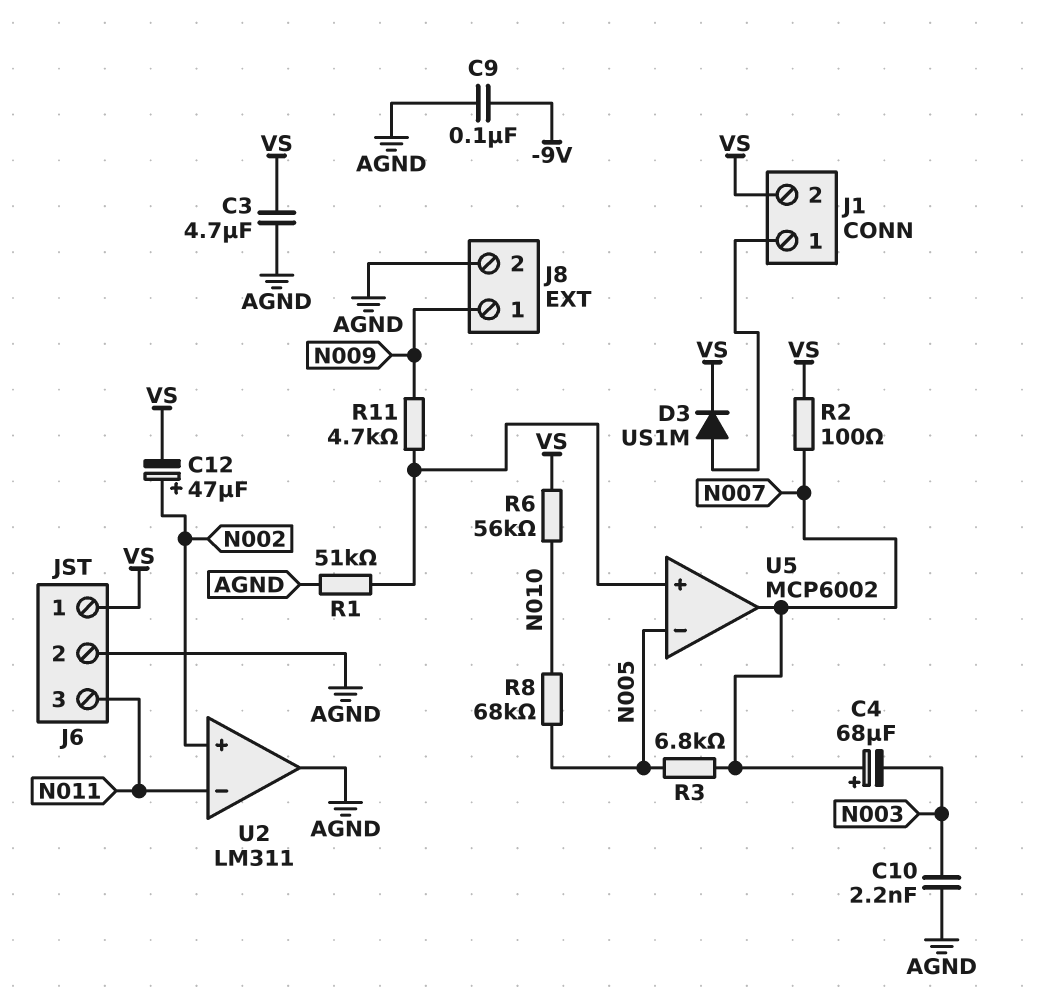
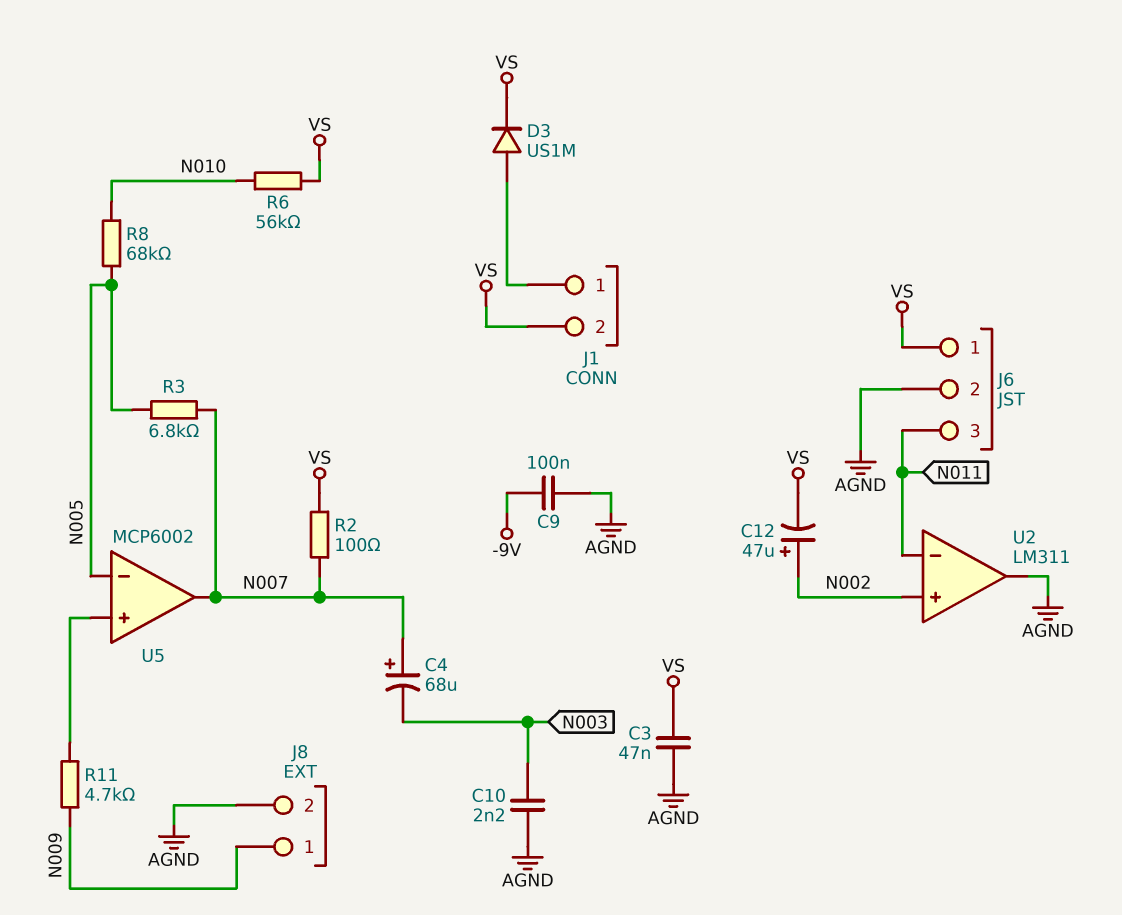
C3: 4.7uF (AGND, VS) -> 47nF (AGND, VS)
R1: 51k (AGND, U5/in+) -> none

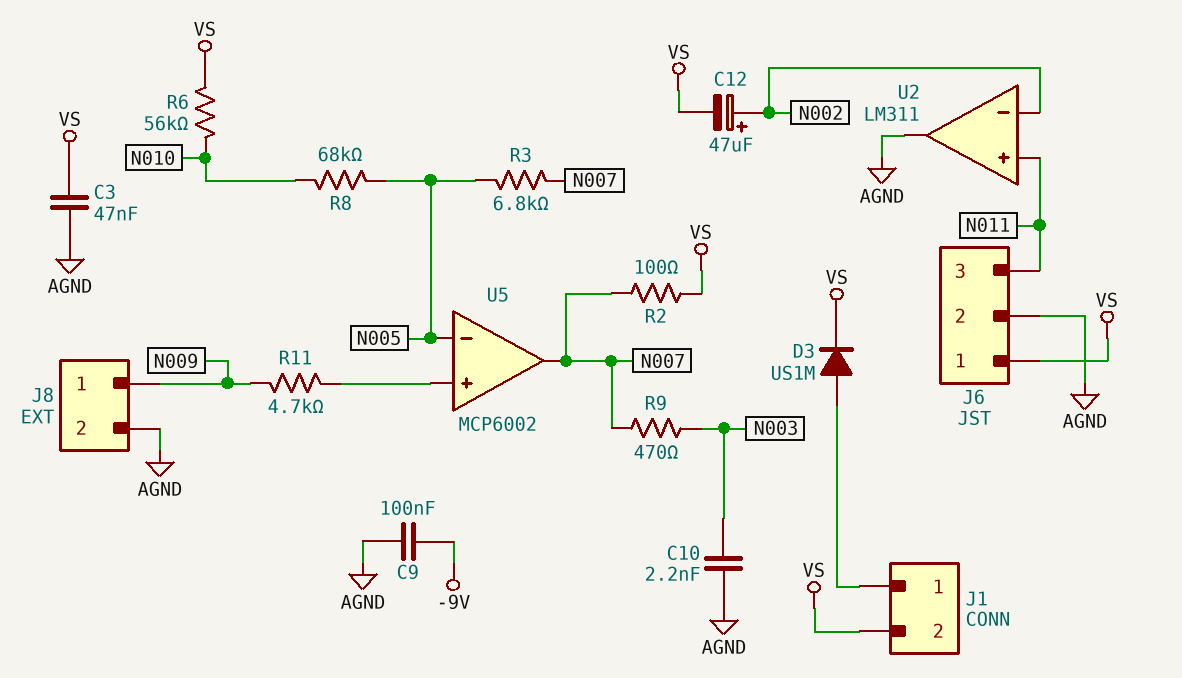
C4: 68uF (plus N007, minus N003) -> none
R9: none -> 470 (N003, N007)
U2 pin in+: N002 -> N011
U2 pin in-: N011 -> N002

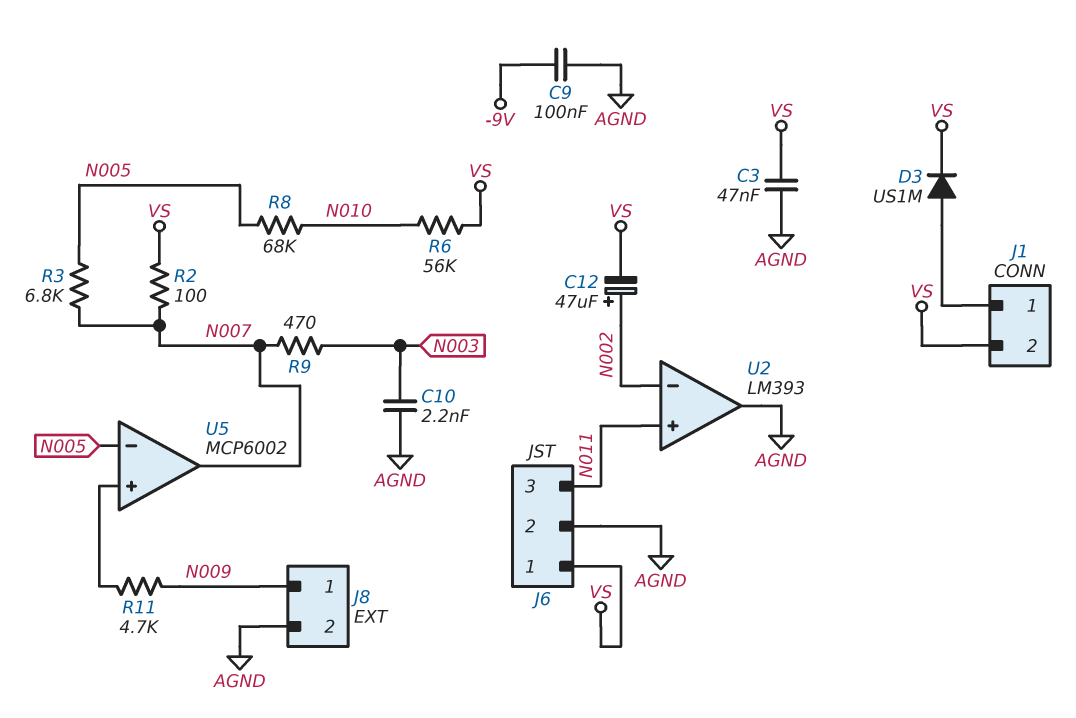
U2: LM311 -> LM393

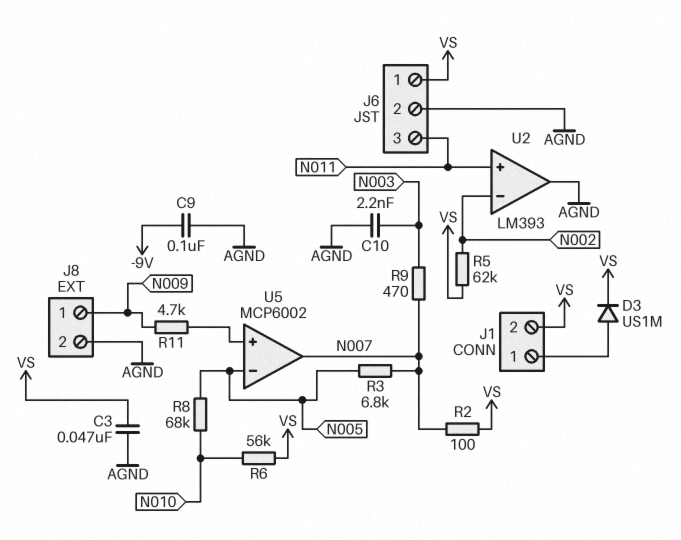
C12: 47uF (plus N002, minus VS) -> none
R5: none -> 62k (N002, VS)

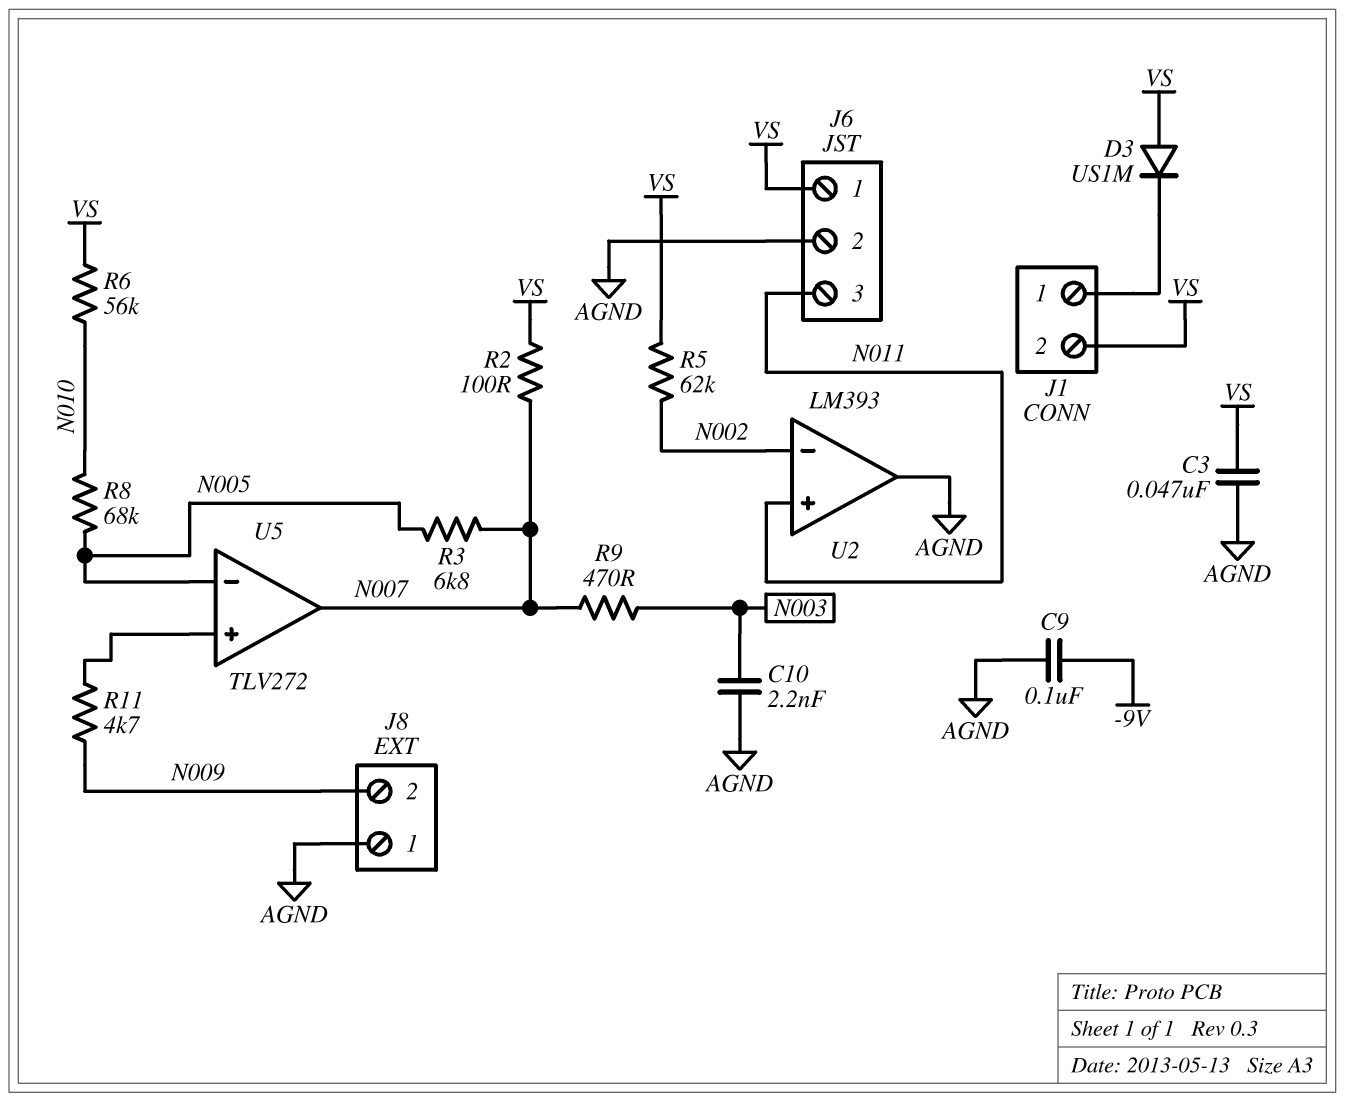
D3: diode US1M (A J1/1, K VS) -> diode US1M (A VS, K J1/1)
J8 pin 1: N009 -> AGND
J8 pin 2: AGND -> N009
U5: MCP6002 -> TLV272

